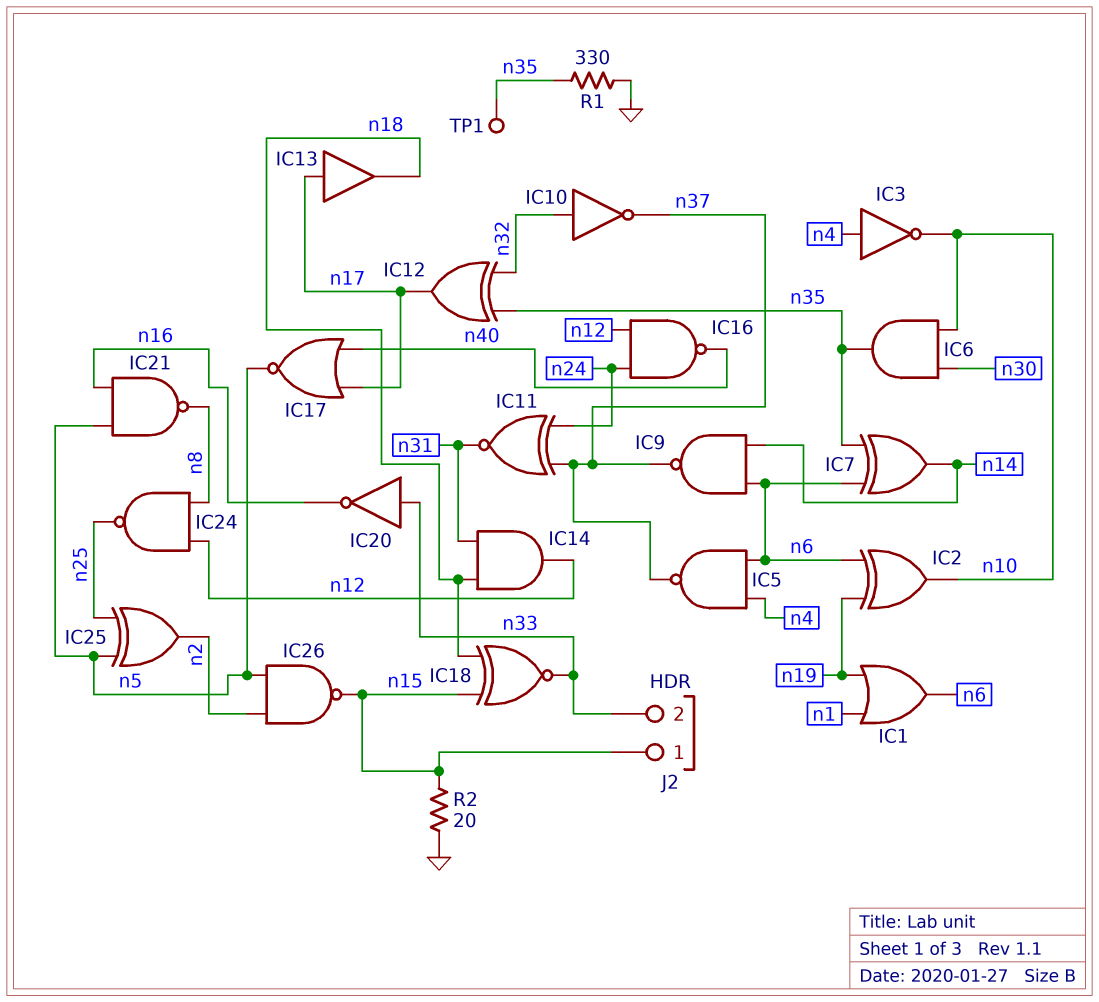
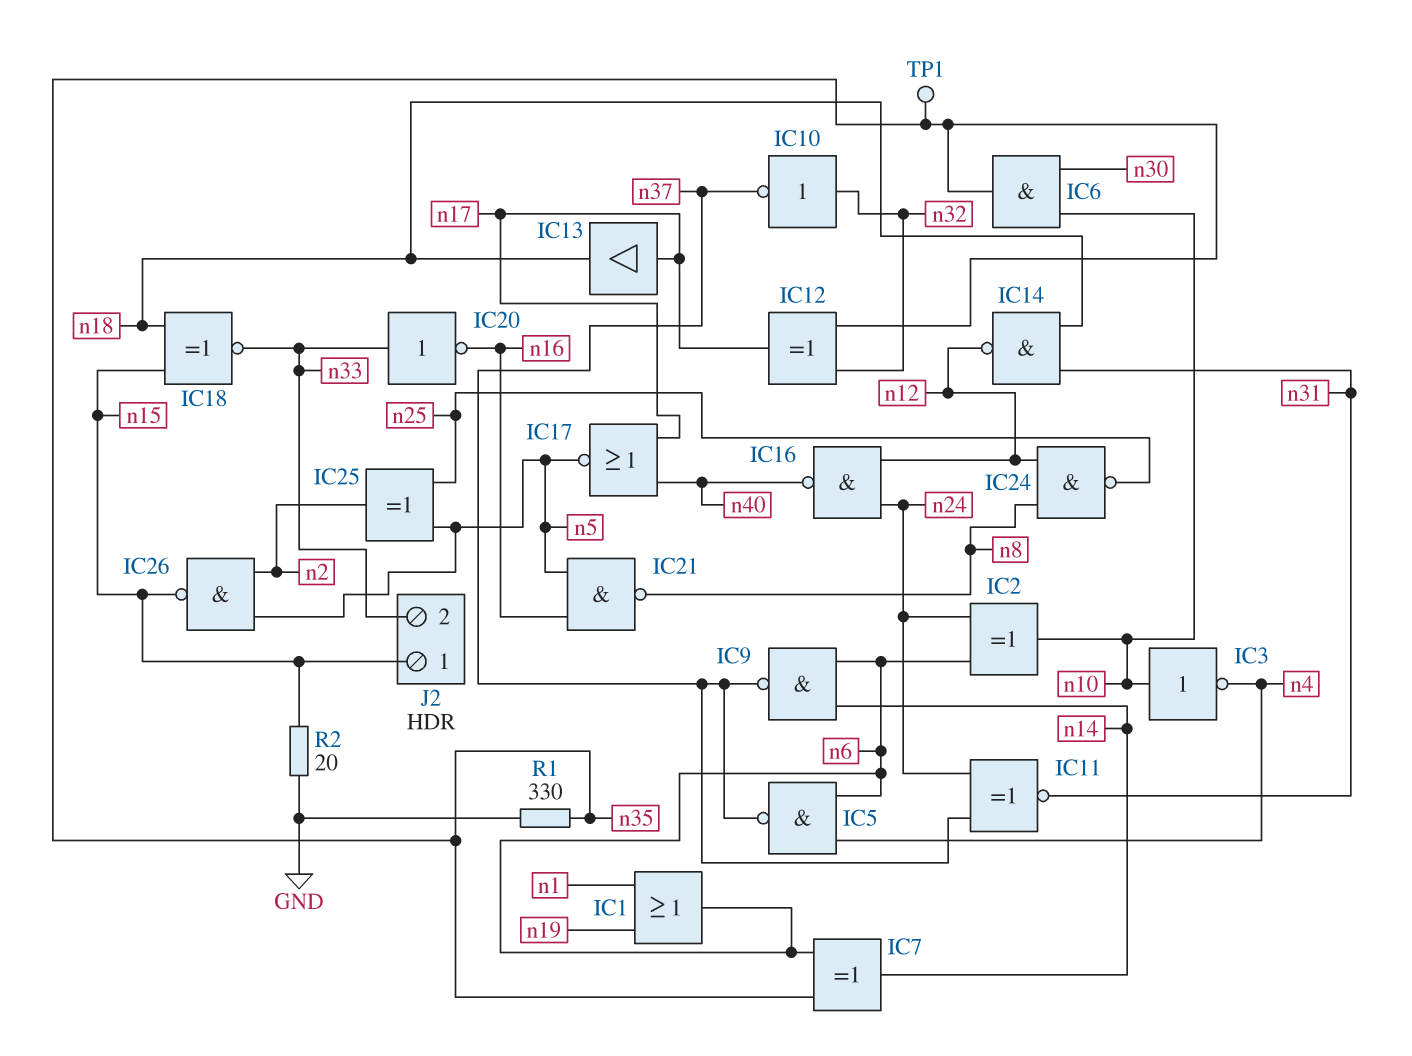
IC2: XOR (in n6, in n19, out n10) -> XOR (in n6, in n24, out n10)
IC3: NOT (in n4, out n10) -> NOT (in n10, out n4)
IC14: AND (in n18, in n31, out n12) -> NAND (in n18, in n31, out n12)

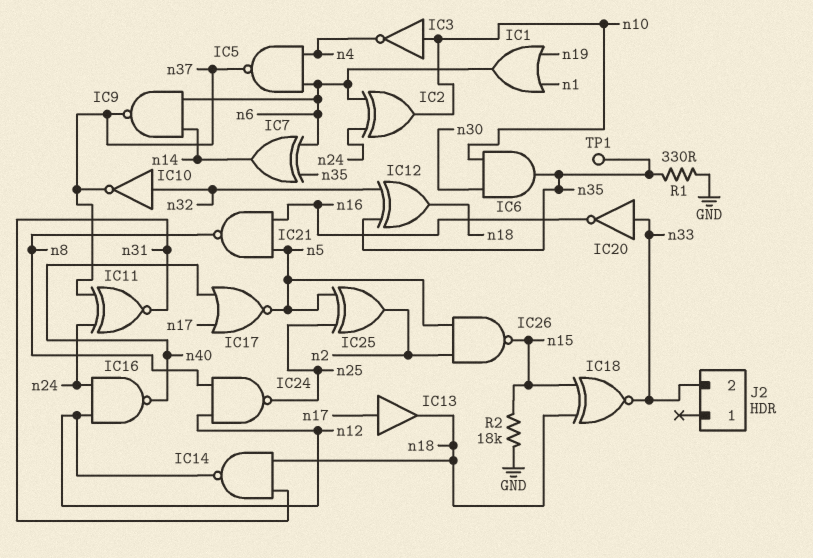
IC12: XOR (in n32, in n35, out n17) -> XOR (in n32, in n35, out n18)
J2 pin 1: n15 -> none
R2: 20 (GND, n15) -> 18k (GND, n15)

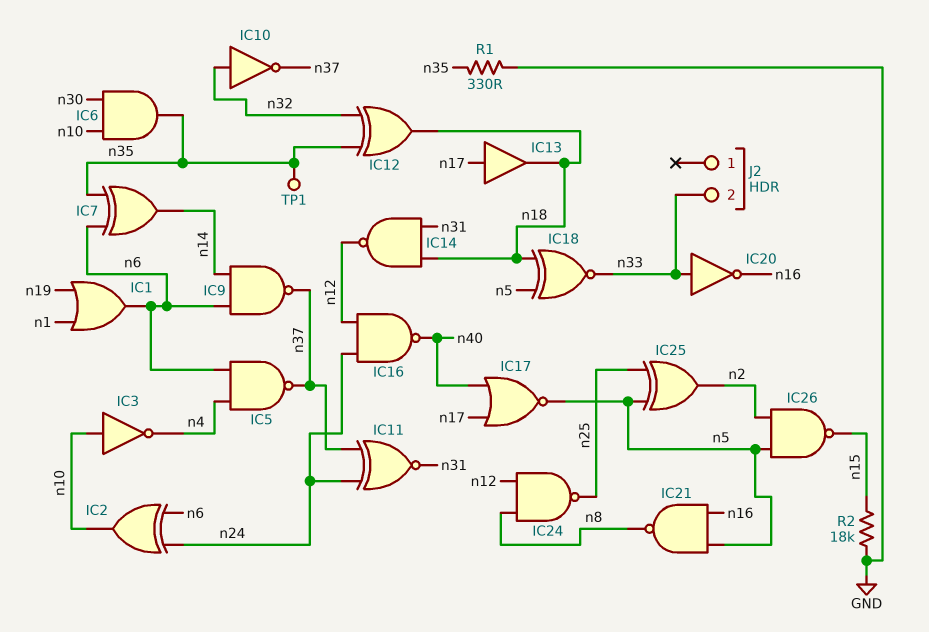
IC18: XNOR (in n15, in n18, out n33) -> XNOR (in n5, in n18, out n33)

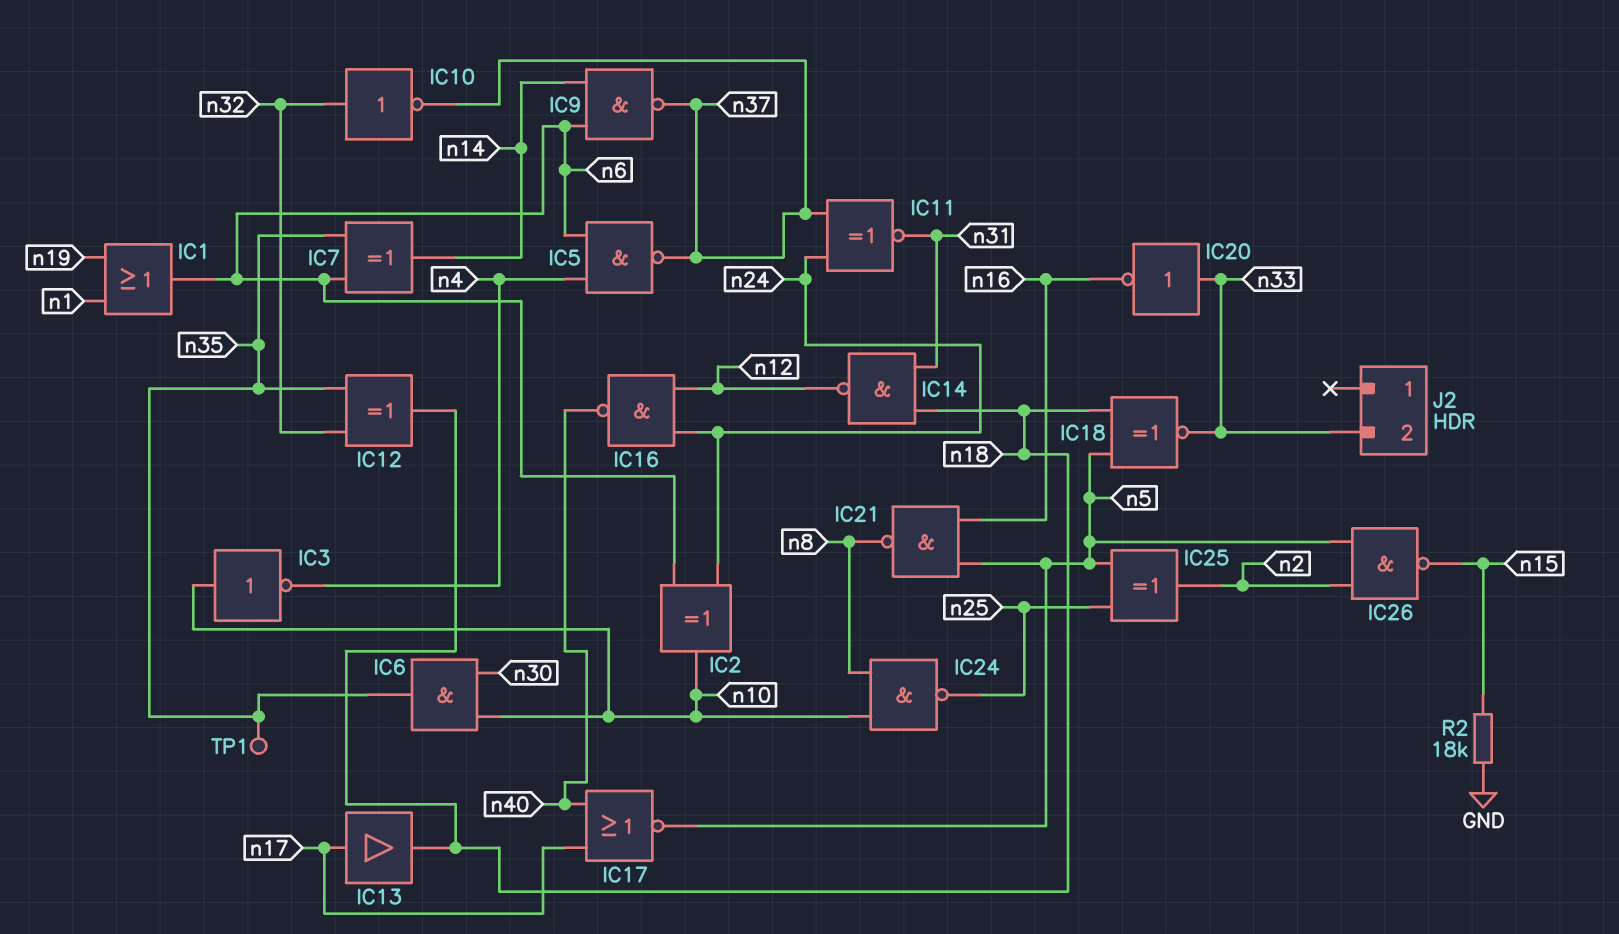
IC24: NAND (in n8, in n12, out n25) -> NAND (in n8, in n10, out n25)
R1: 330 (GND, n35) -> none

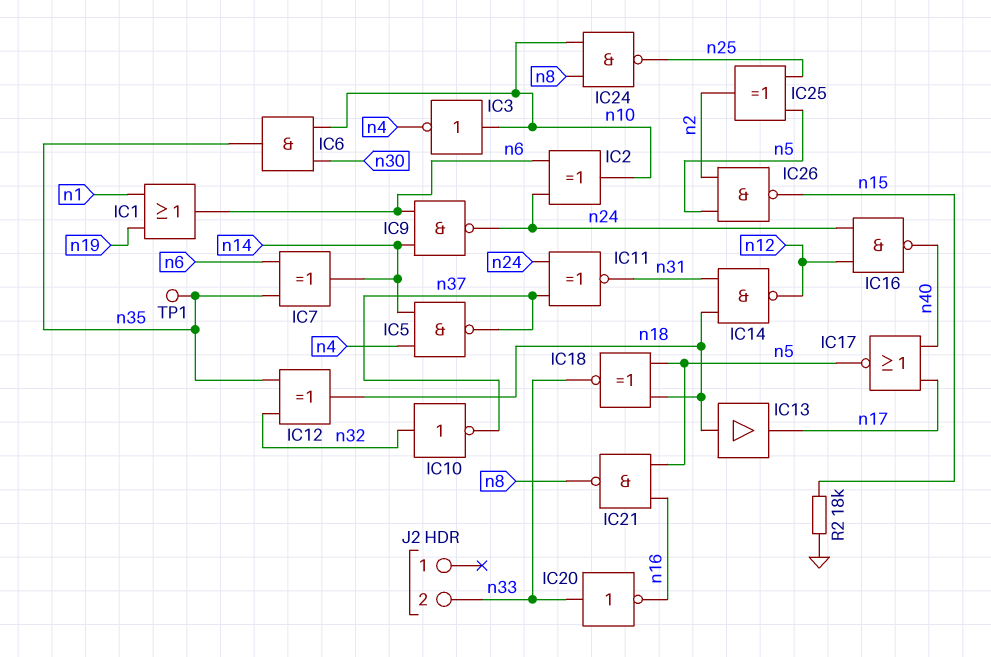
IC5: NAND (in n4, in n6, out n37) -> NAND (in n4, in n14, out n37)
IC9: NAND (in n6, in n14, out n37) -> NAND (in n6, in n14, out n24)
IC13: buffer (in n17, out n18) -> buffer (in n18, out n17)

